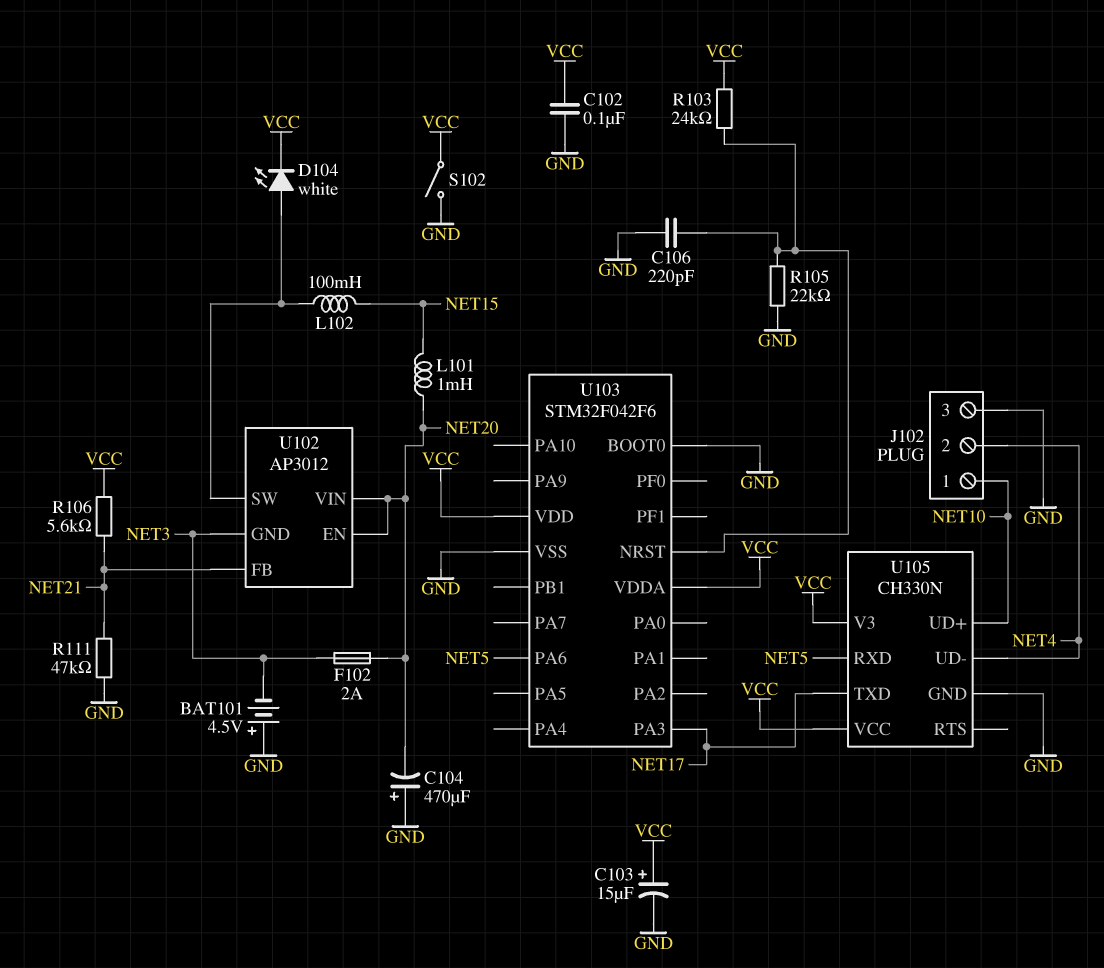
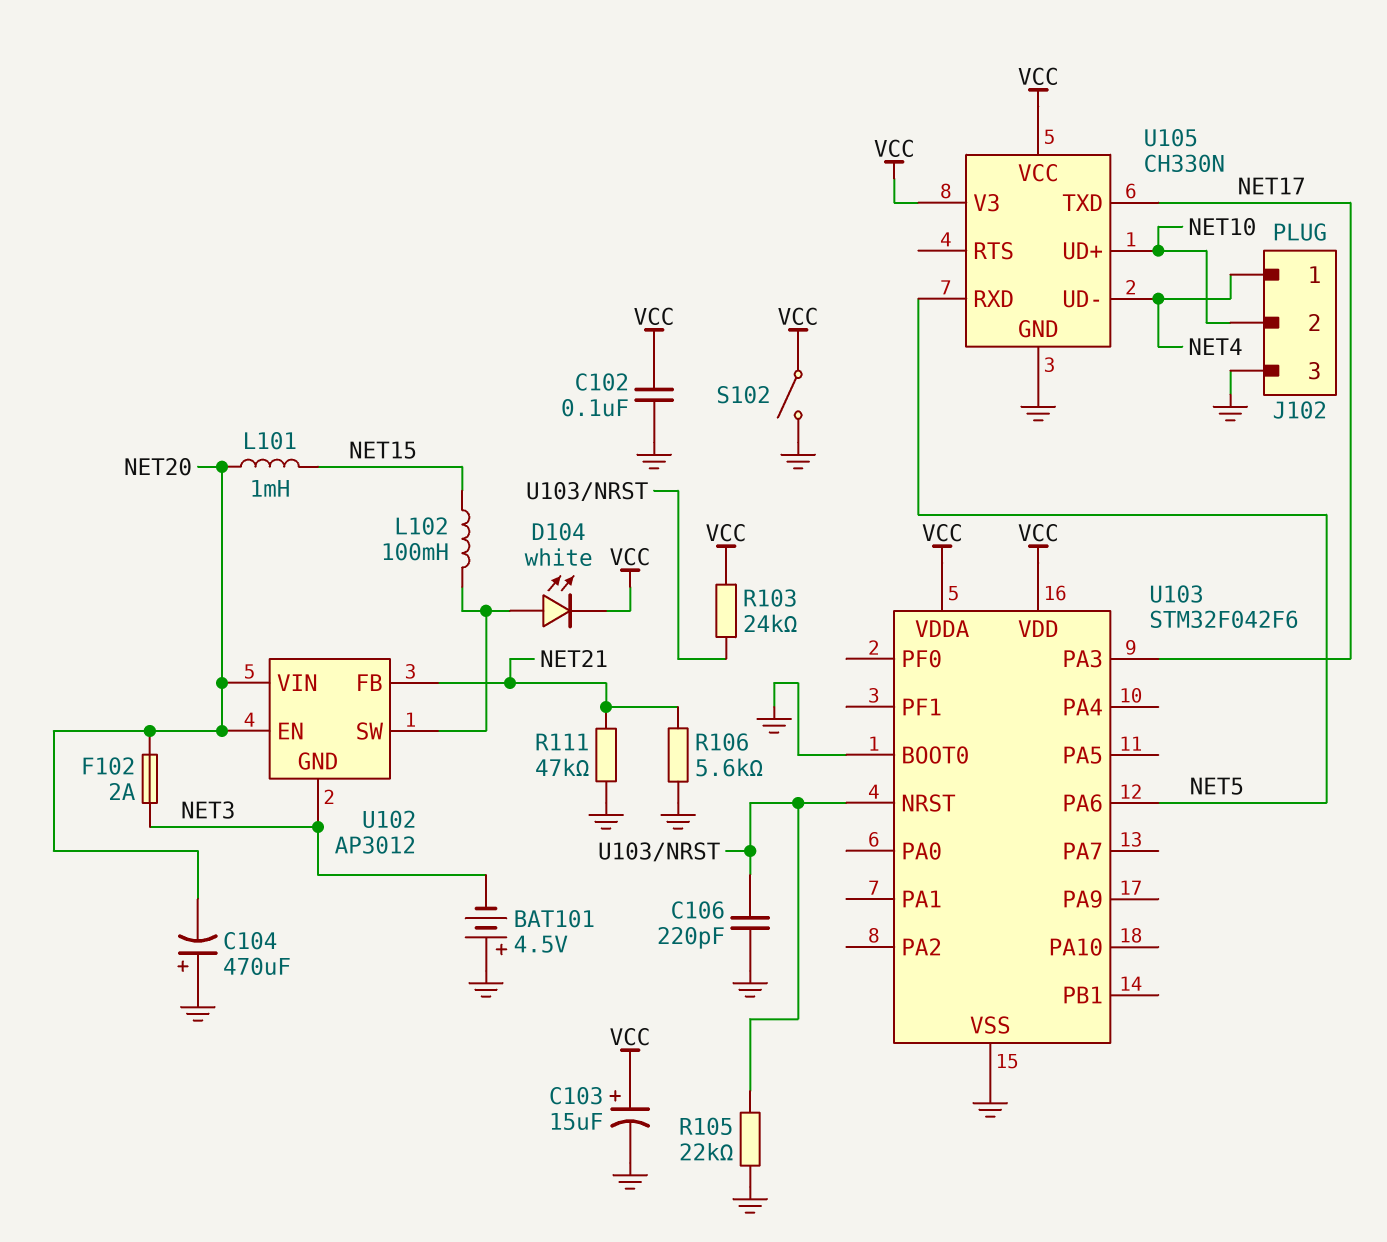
J102 pin 1: NET10 -> NET4
J102 pin 2: NET4 -> NET10
R106: 5.6k (NET21, VCC) -> 5.6k (GND, NET21)

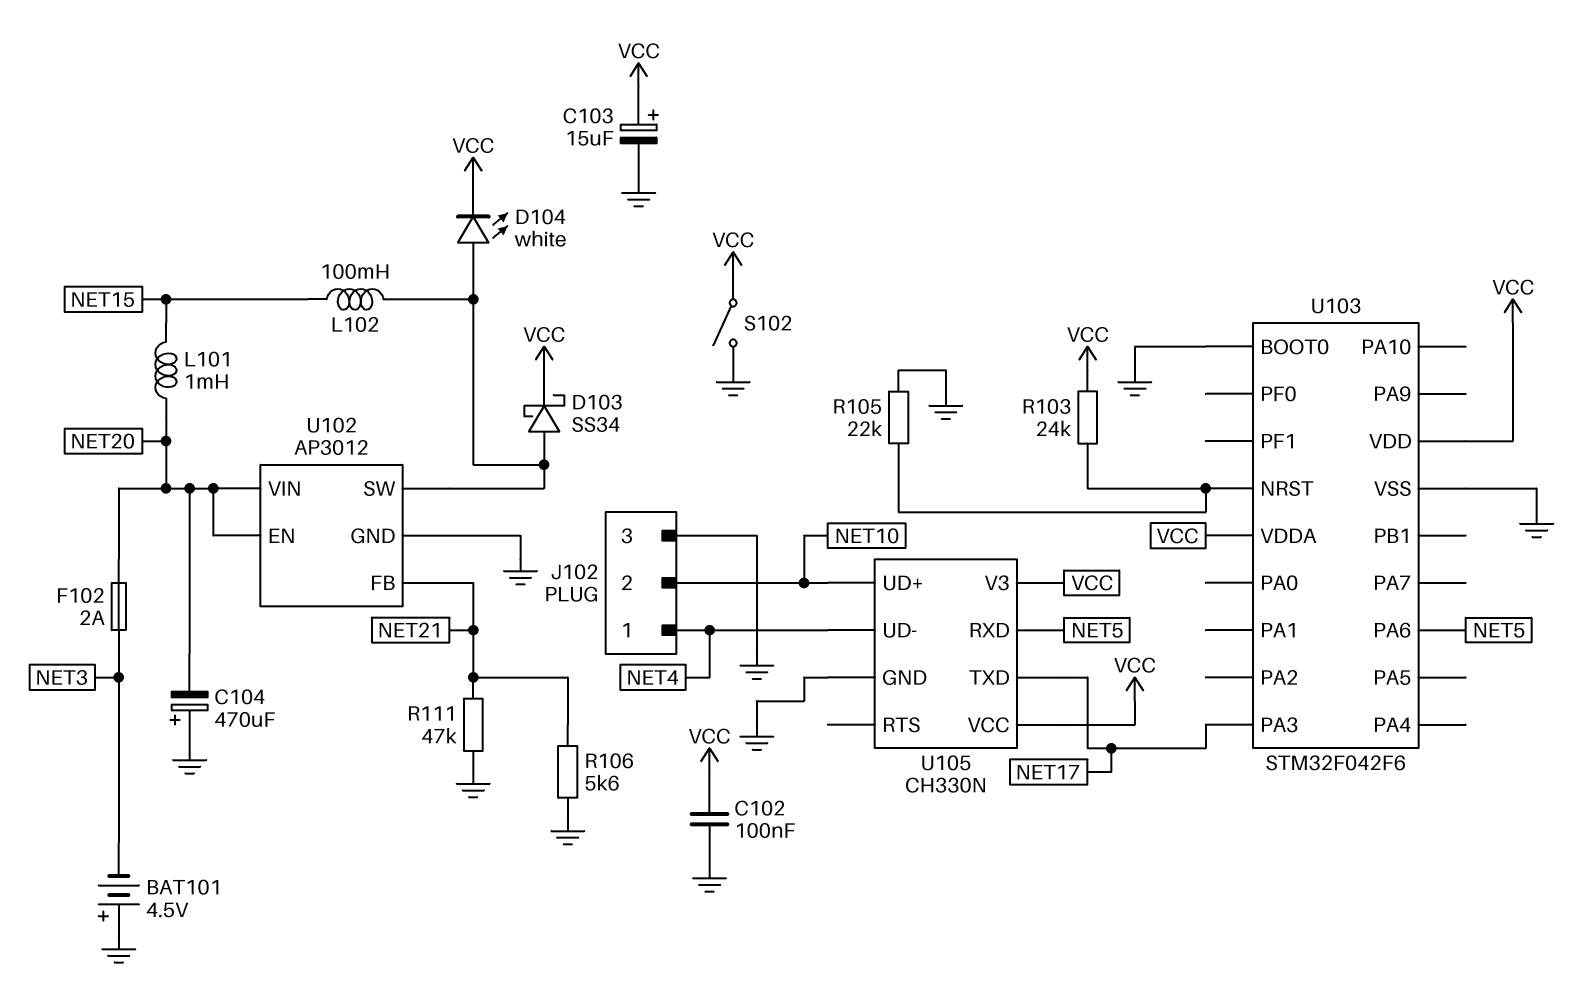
C106: 220pF (GND, U103/NRST) -> none
D103: none -> schottky SS34 (A U102/SW, K VCC)
U102 pin GND: NET3 -> GND

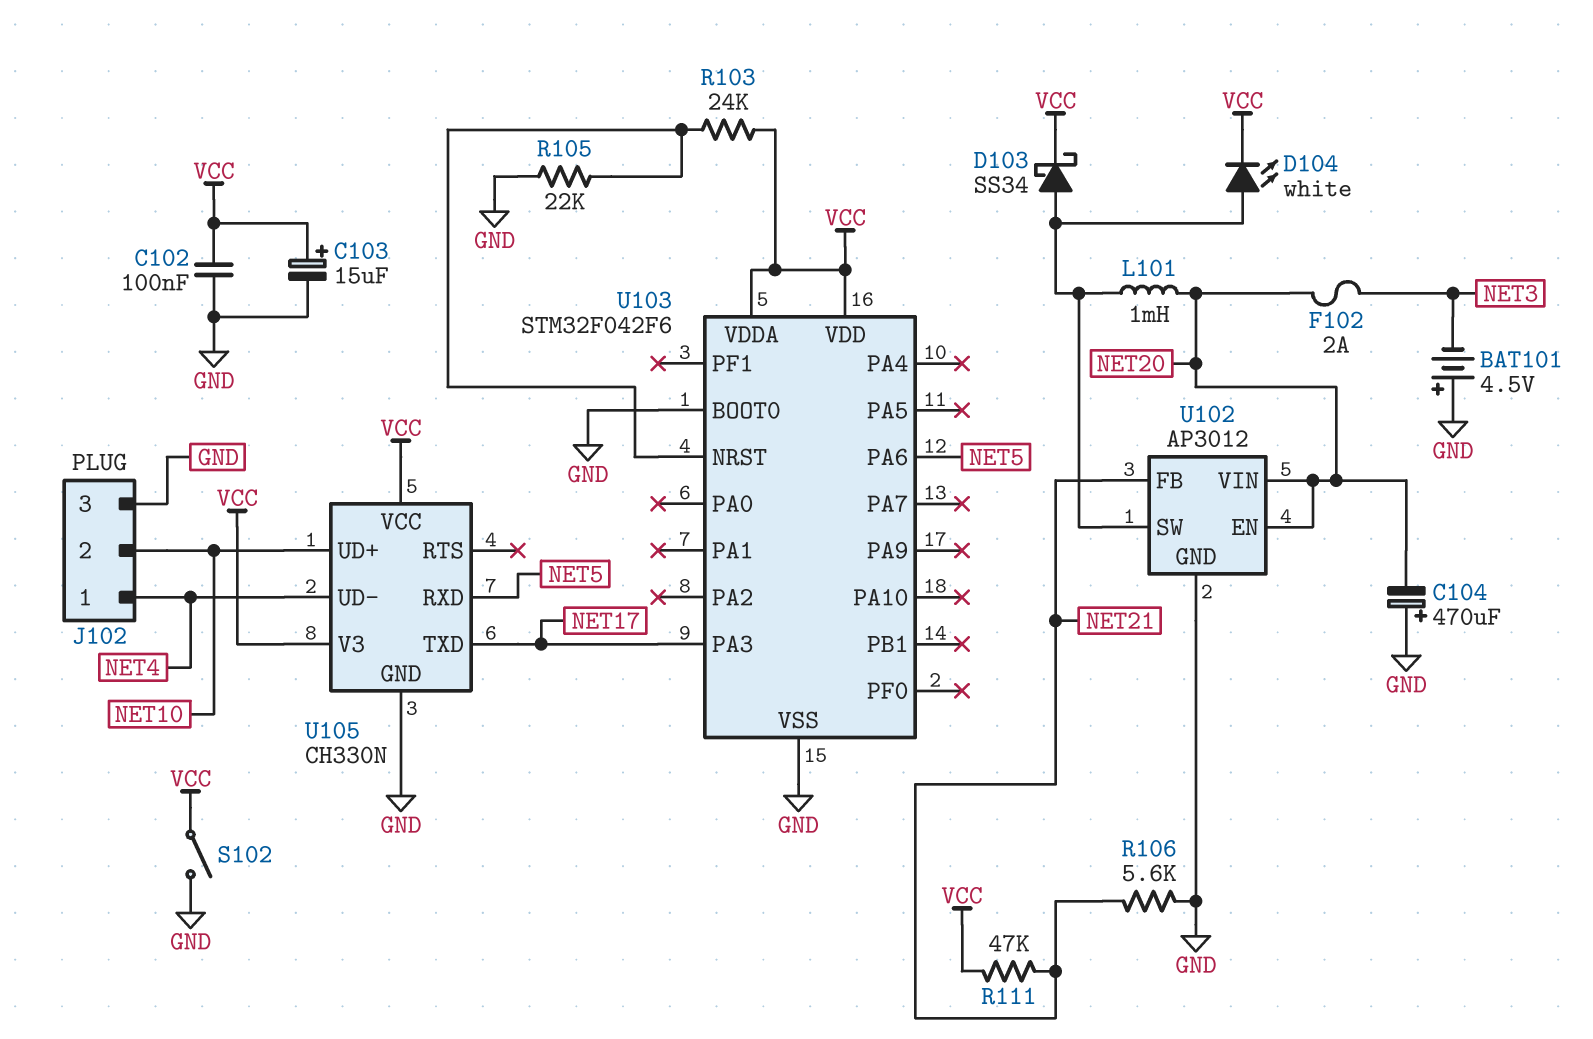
L101: 1mH (NET15, NET20) -> 1mH (NET20, U102/SW)
L102: 100mH (NET15, U102/SW) -> none
R111: 47k (GND, NET21) -> 47k (NET21, VCC)

